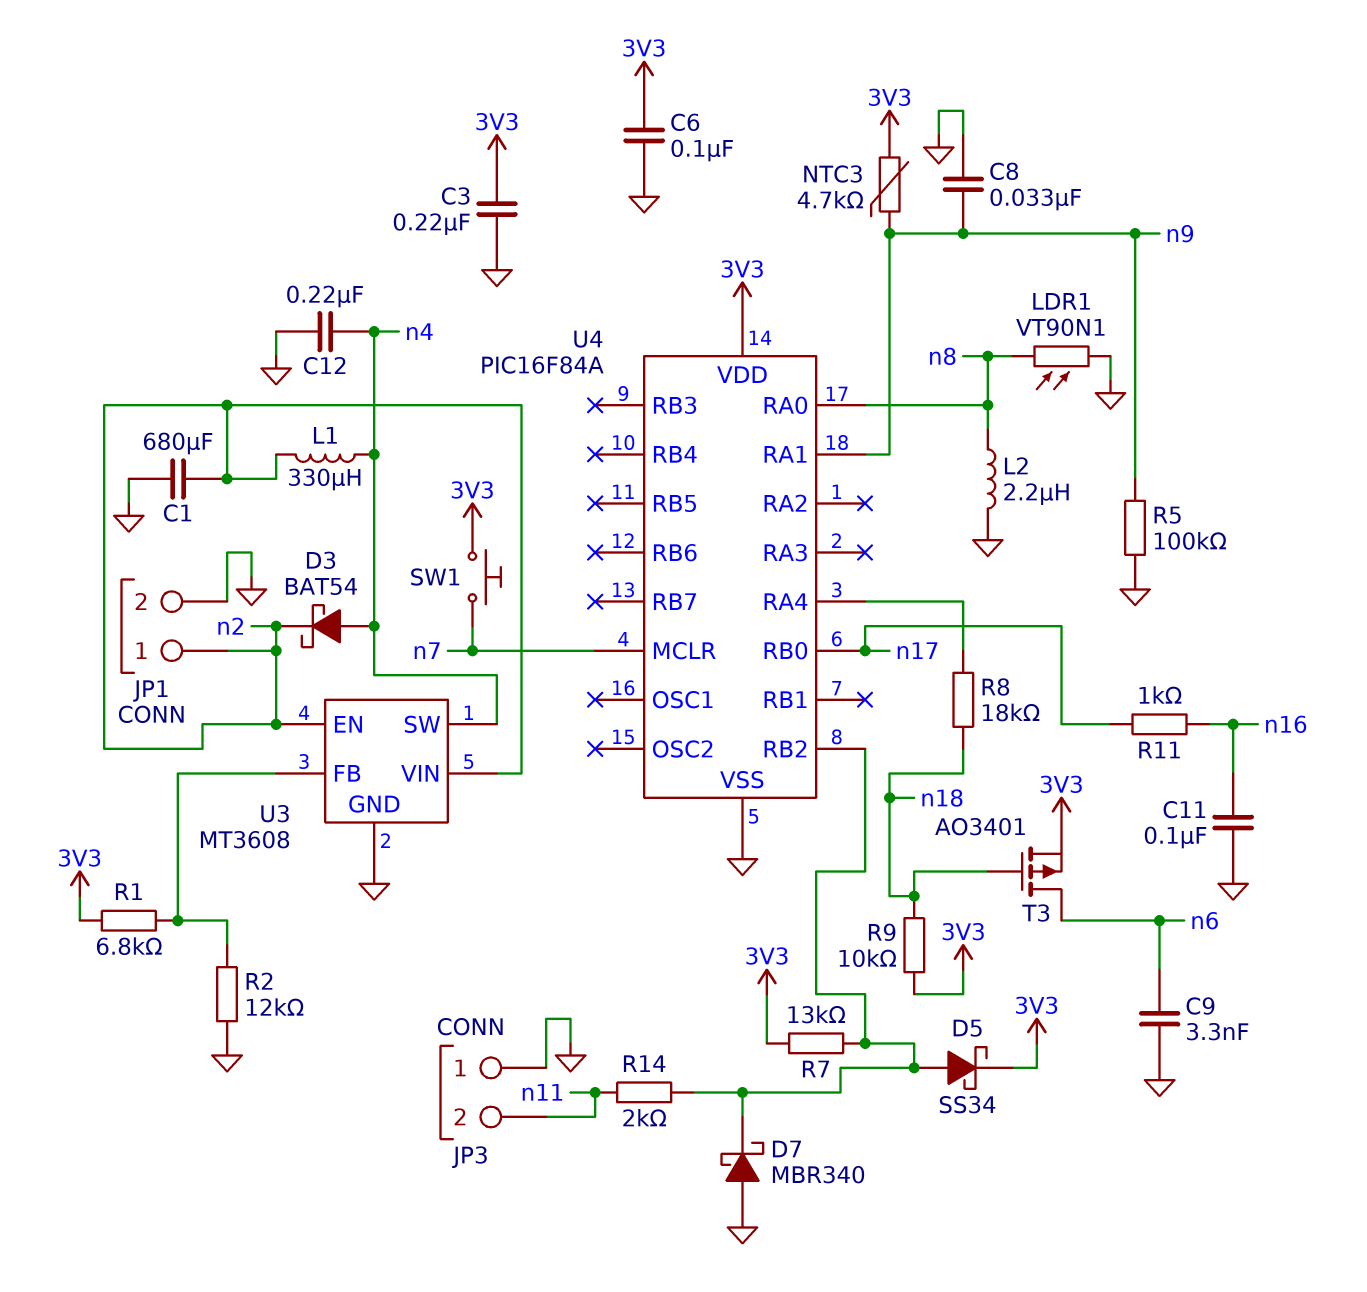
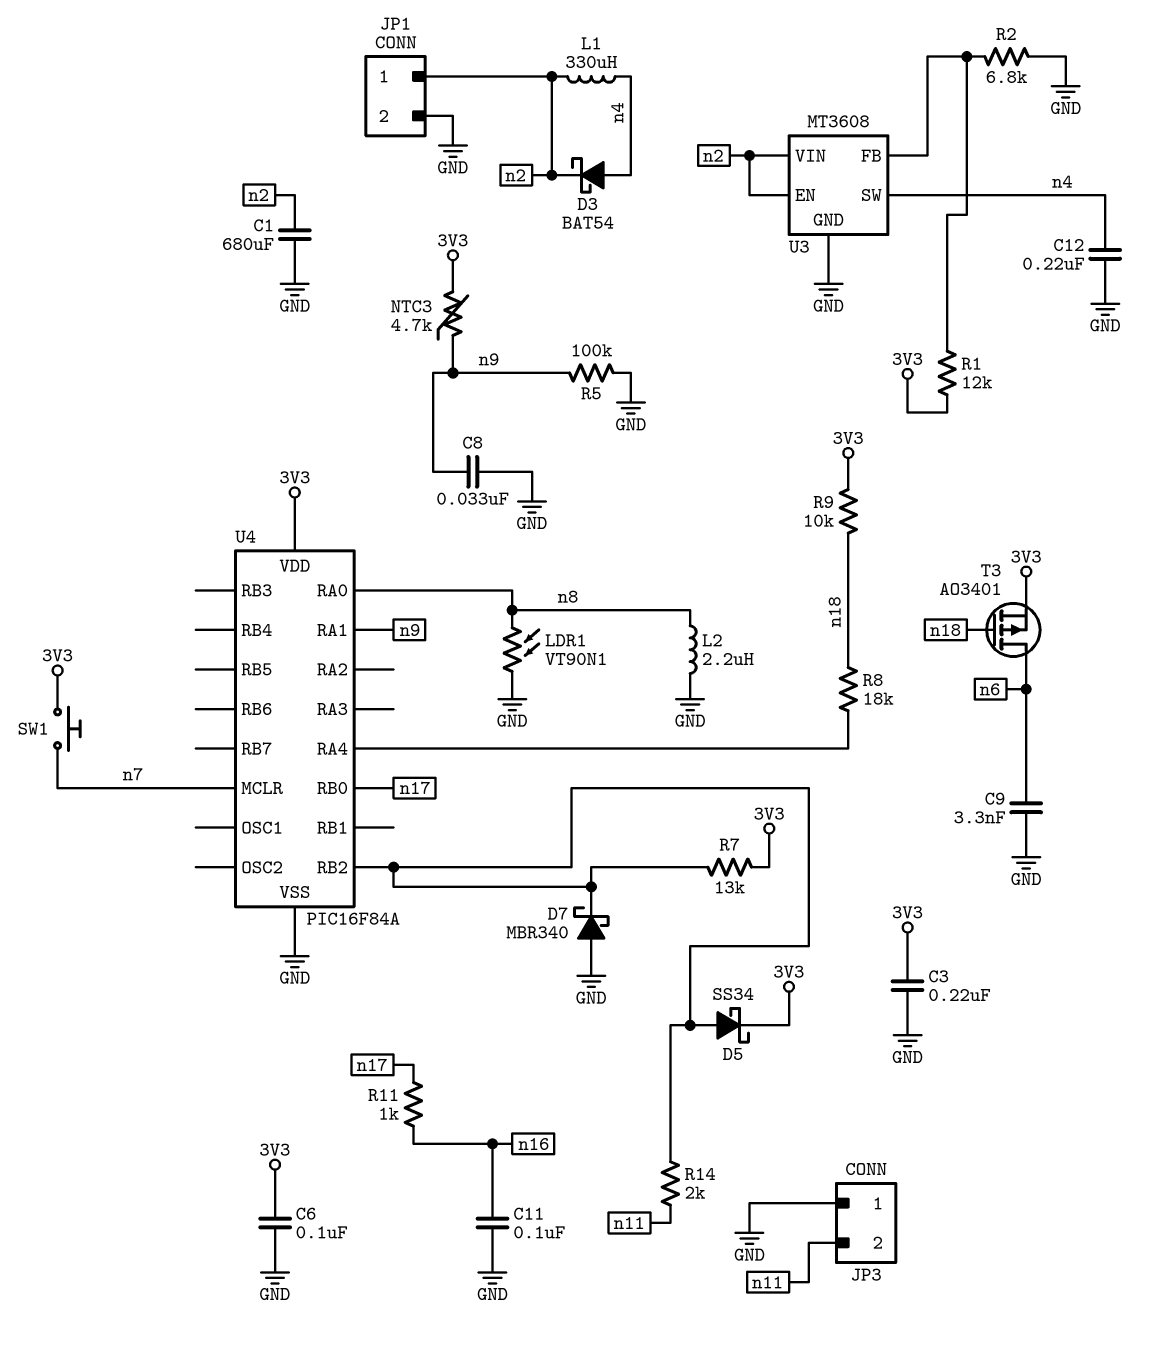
R1: 6.8k (3V3, U3/FB) -> 12k (3V3, U3/FB)
R2: 12k (GND, U3/FB) -> 6.8k (GND, U3/FB)

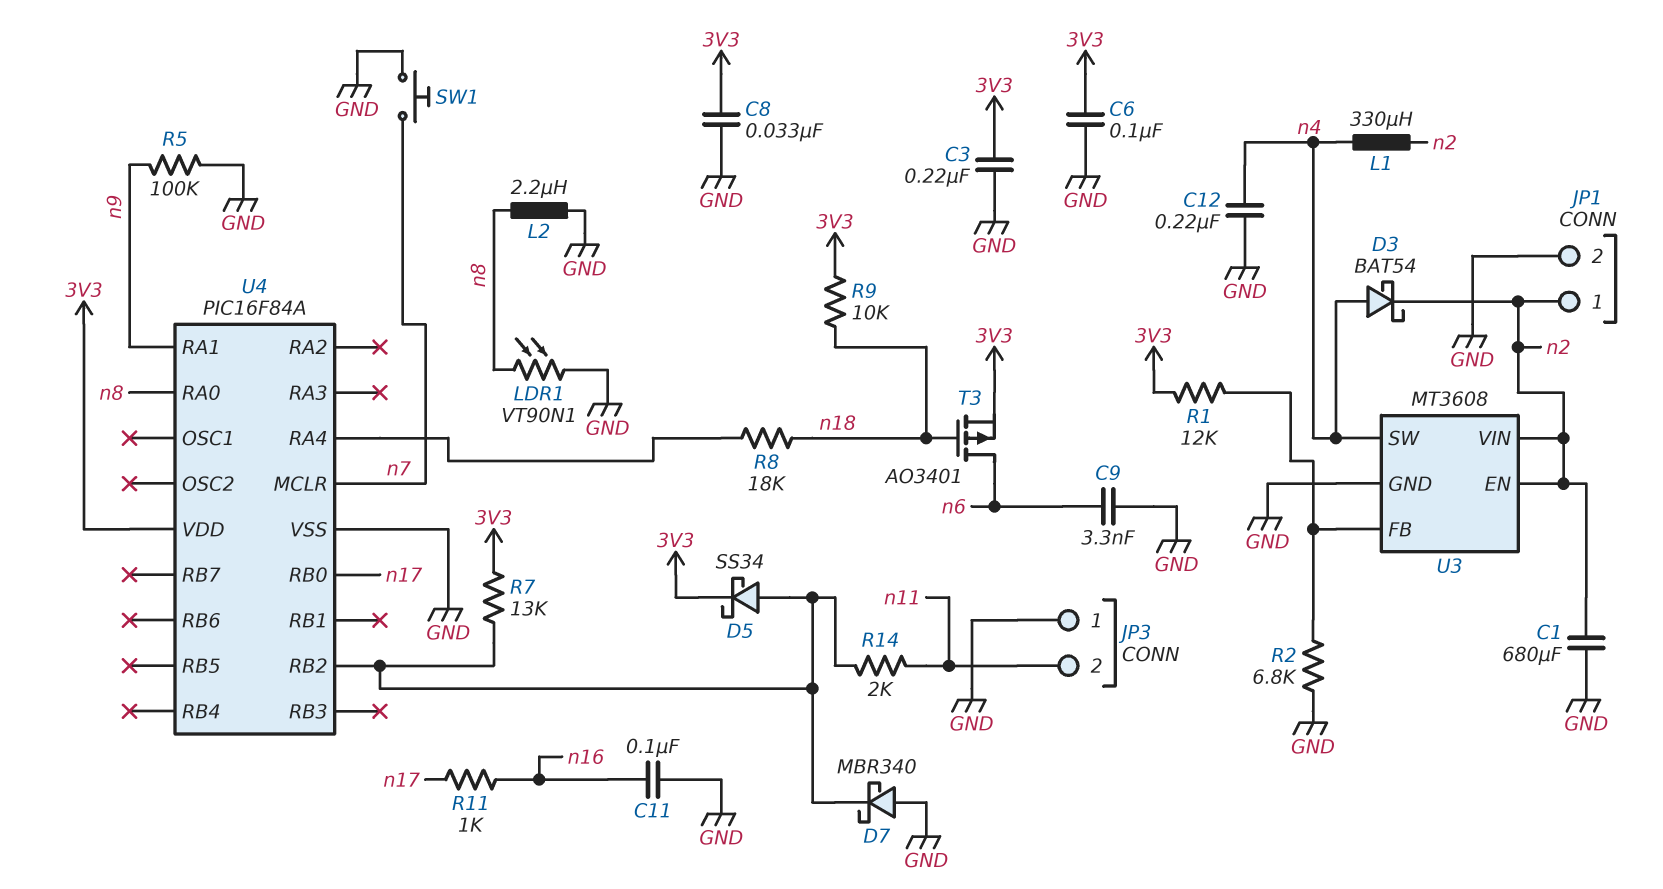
C8: 33nF (GND, n9) -> 33nF (3V3, GND)
NTC3: 4.7k (3V3, n9) -> none
SW1: button (3V3, n7) -> button (GND, n7)

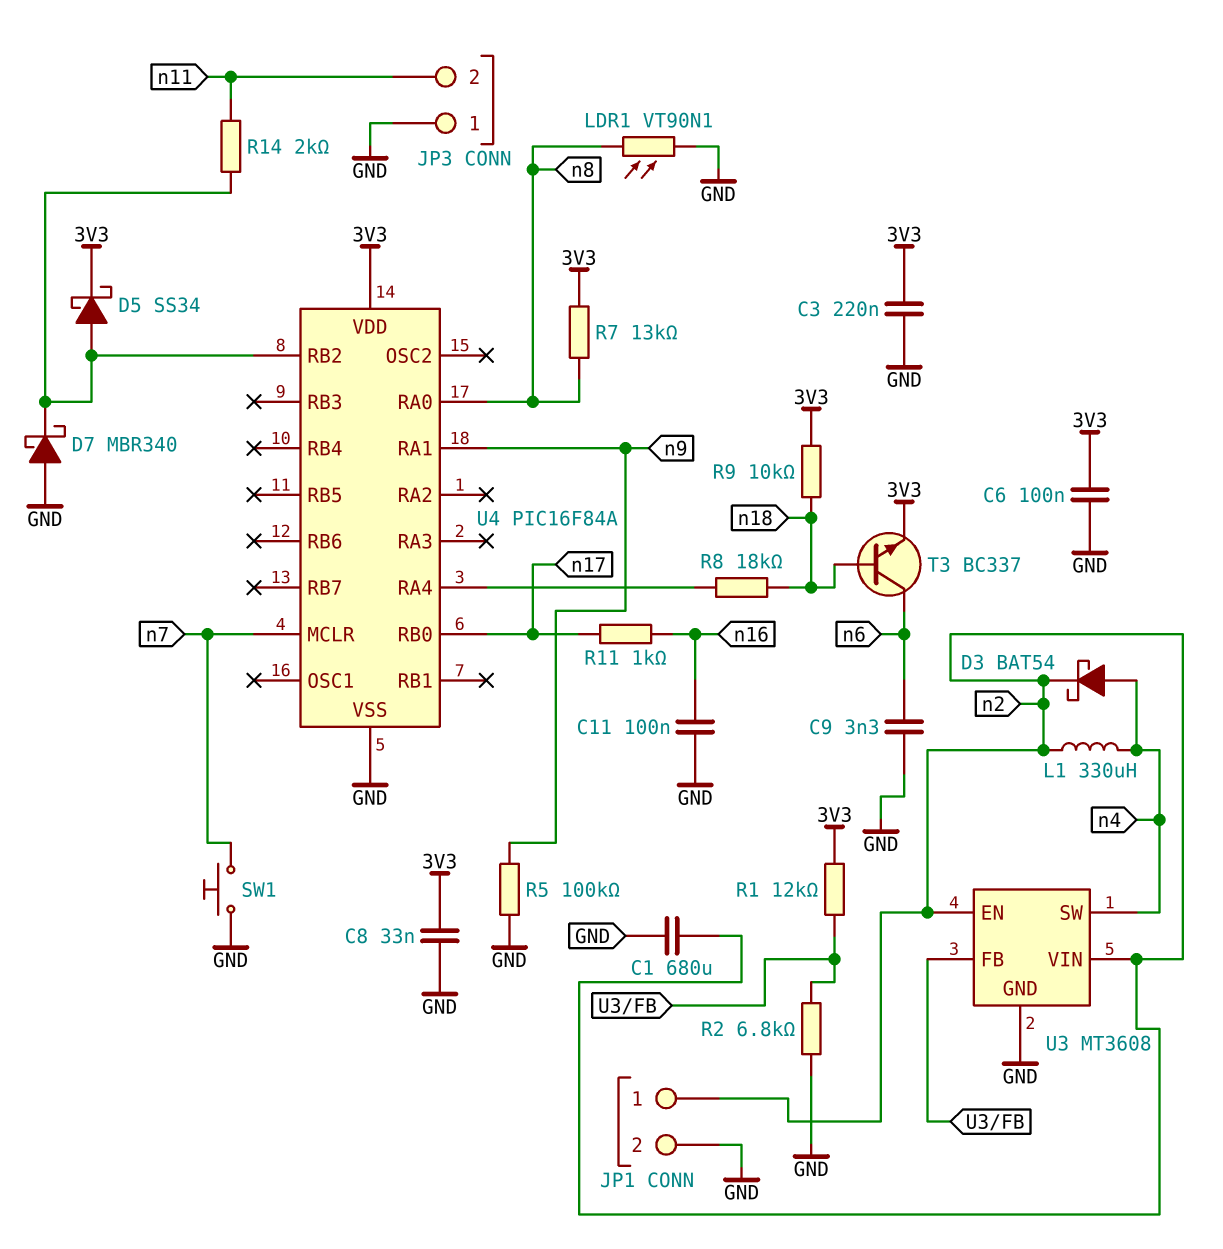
C12: 220nF (GND, n4) -> none
L2: 2.2uH (GND, n8) -> none
R7: 13k (3V3, U4/RB2) -> 13k (3V3, n8)
T3: PMOS AO3401 (G n18, D n6, S 3V3) -> NPN BC337 (B n18, C n6, E 3V3)

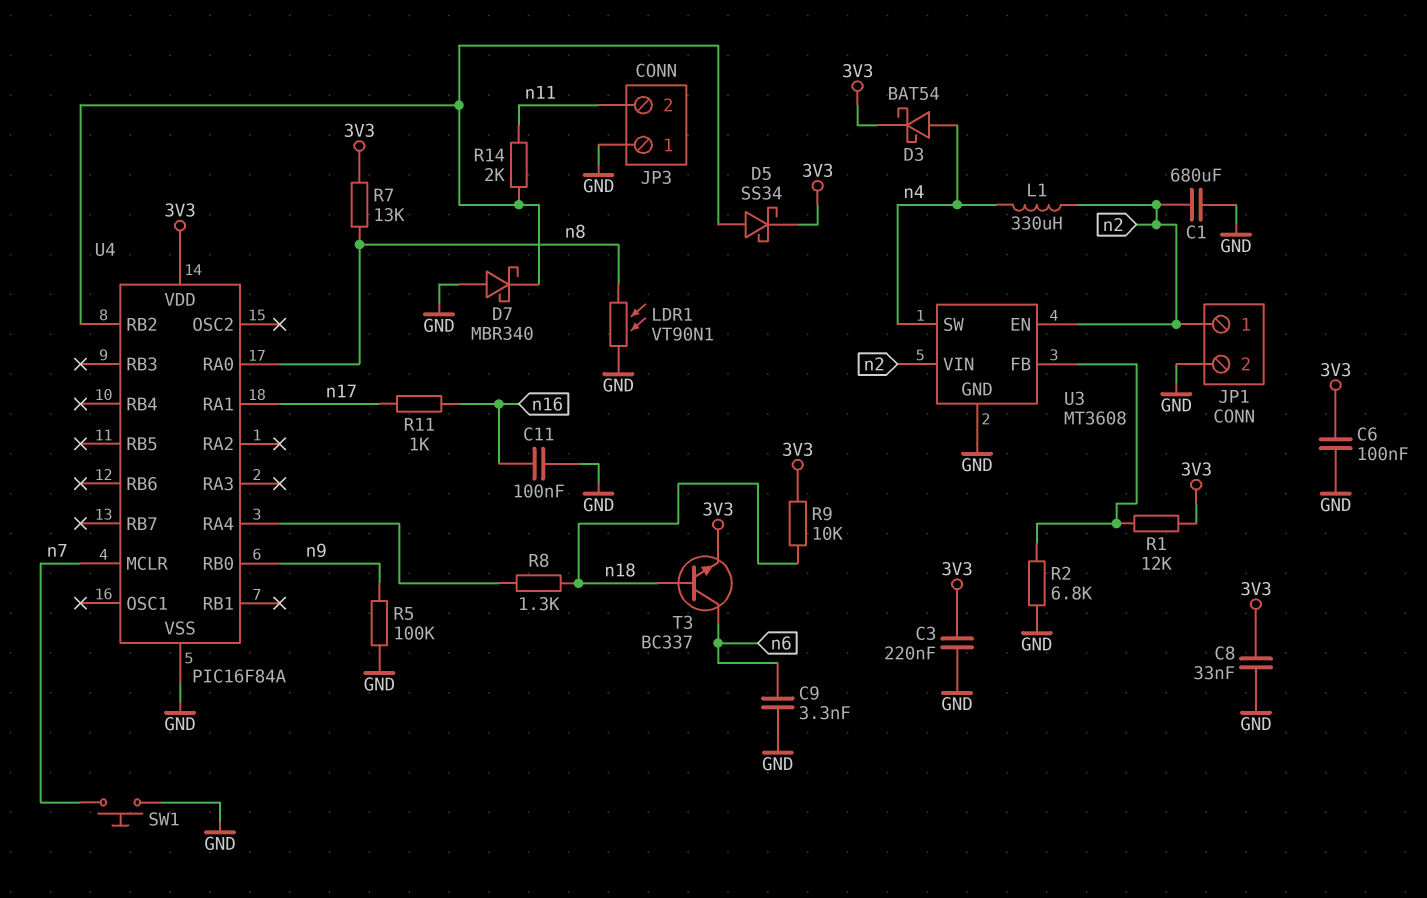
D3: schottky BAT54 (A n4, K n2) -> schottky BAT54 (A n4, K 3V3)
R8: 18k (U4/RA4, n18) -> 1.3k (U4/RA4, n18)
U4 pin RA1: n9 -> n17
U4 pin RB0: n17 -> n9

